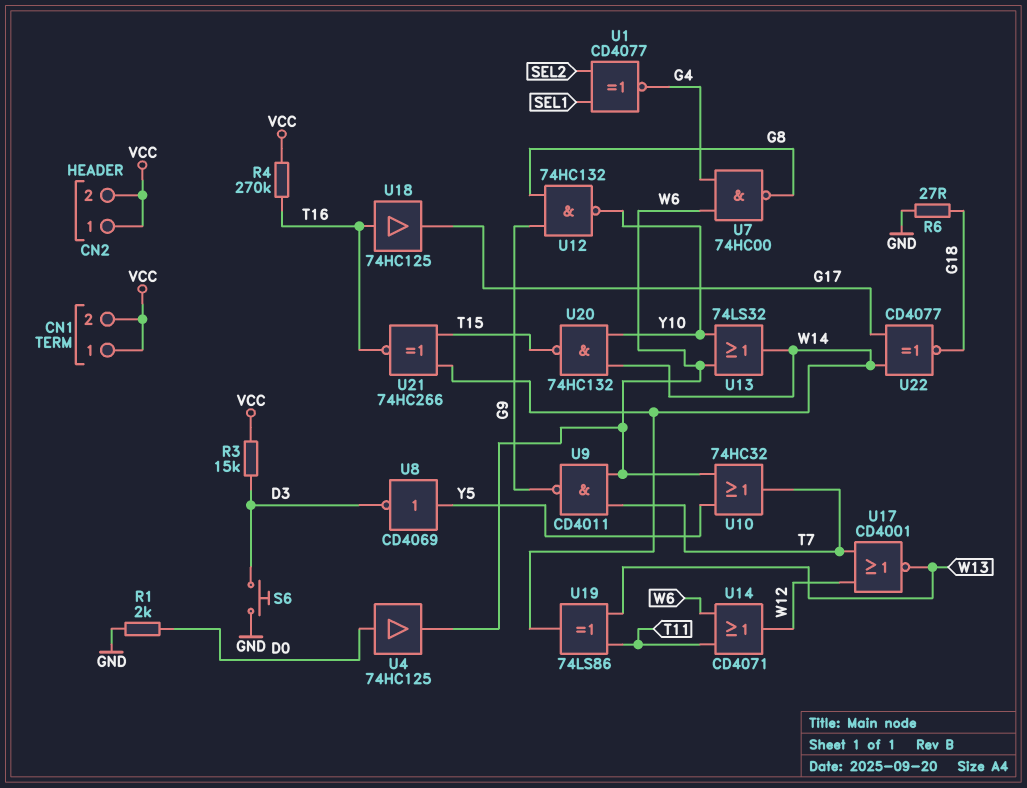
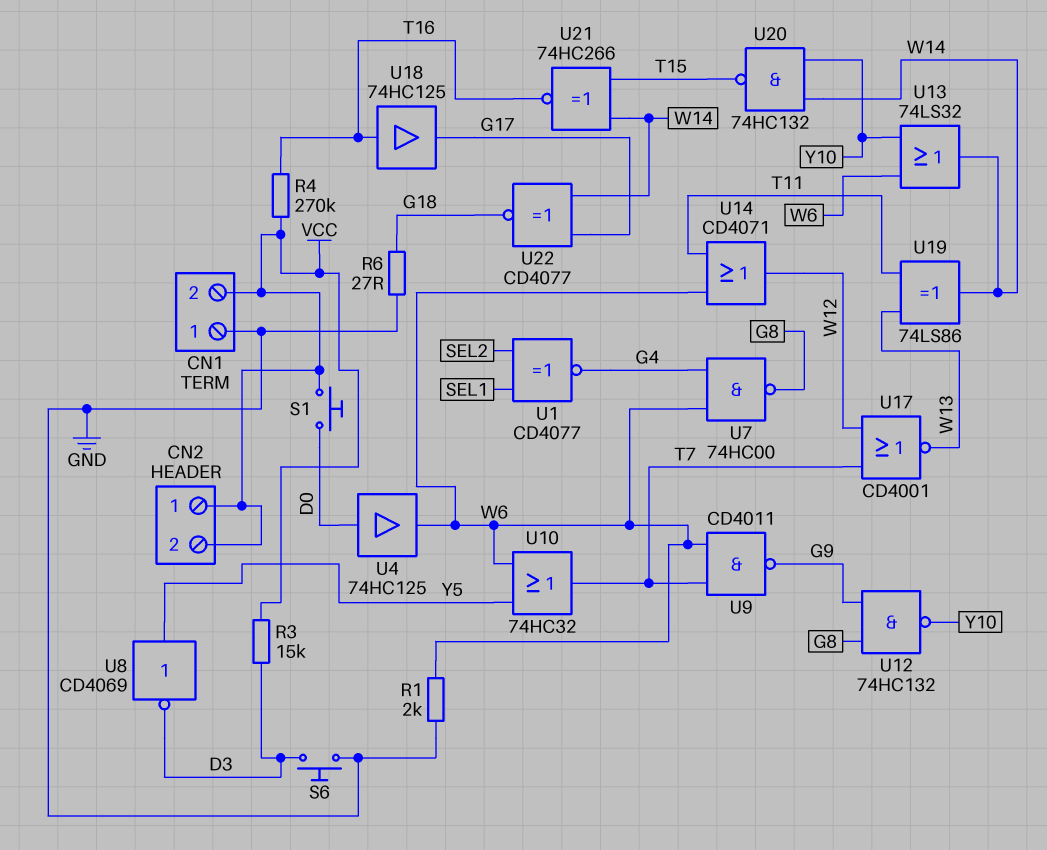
CN1 pin 1: VCC -> GND
R1: 2k (D0, GND) -> 2k (GND, W6)
S1: none -> button (D0, VCC)

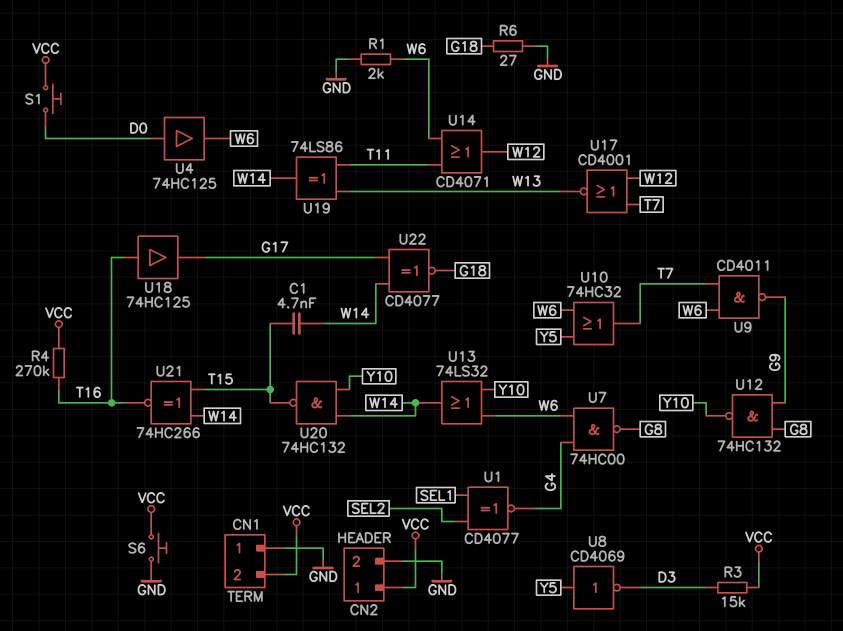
C1: none -> 4.7nF (T15, W14)
CN2 pin 2: VCC -> GND
S6: button (D3, GND) -> button (GND, VCC)

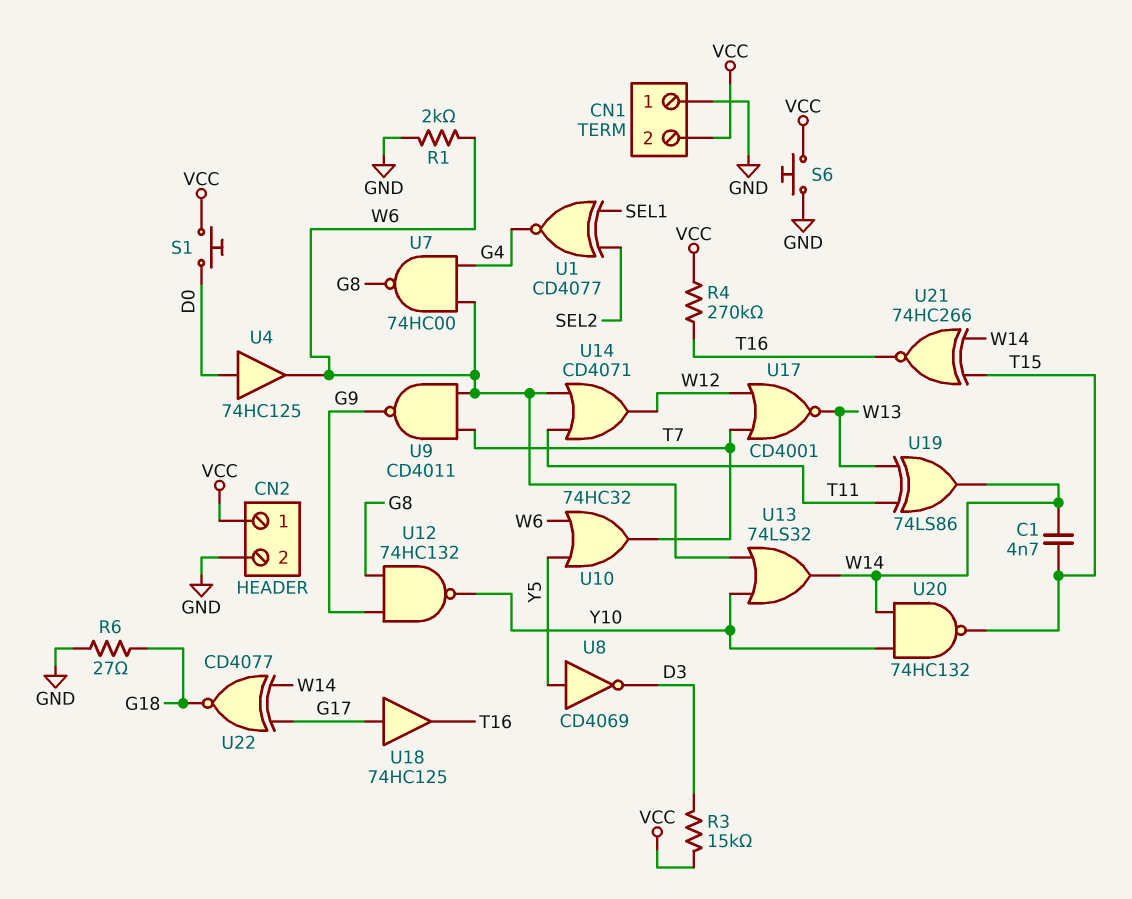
U18: buffer 74HC125 (in T16, out G17) -> buffer 74HC125 (in G17, out T16)

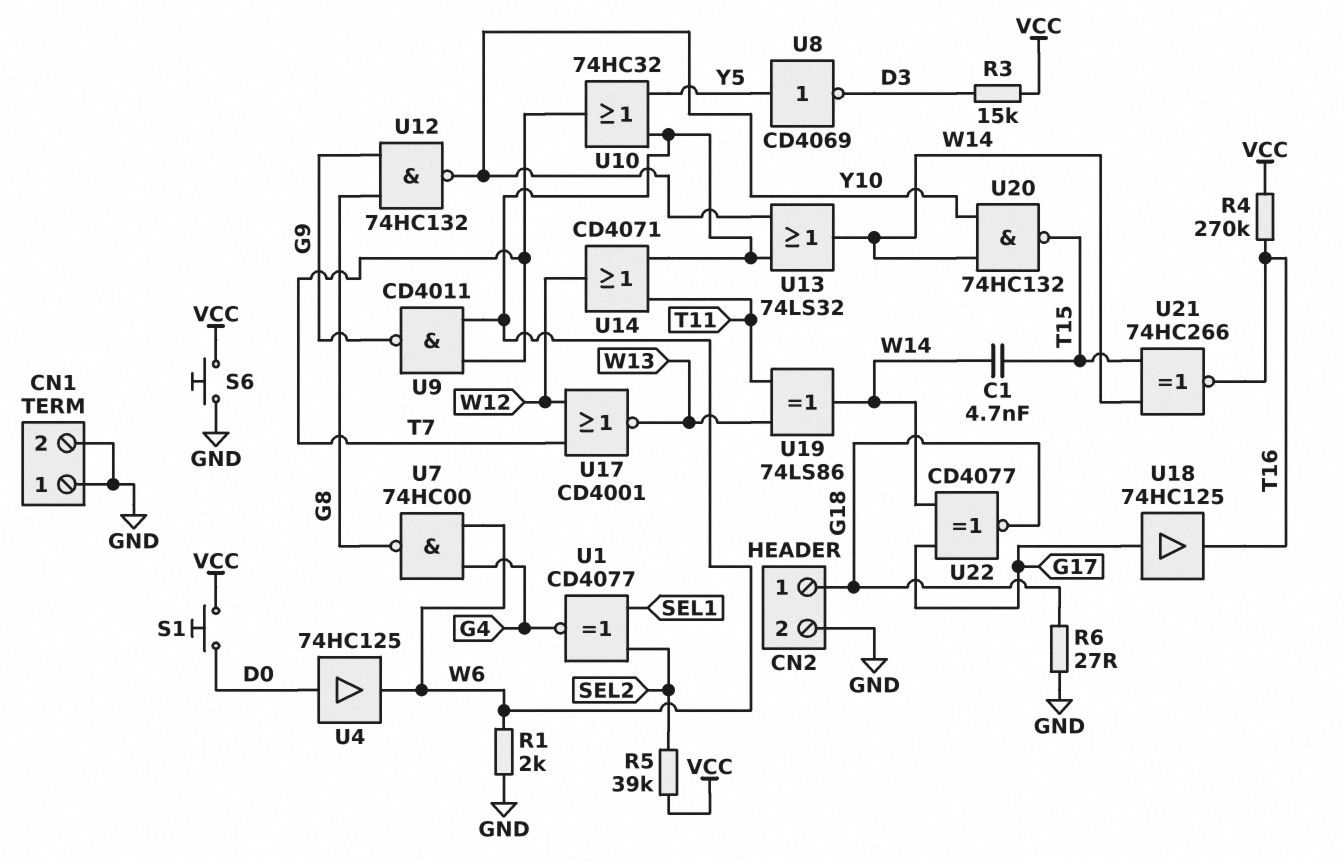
CN1 pin 2: VCC -> GND
CN2 pin 1: VCC -> G18
R5: none -> 39k (SEL2, VCC)

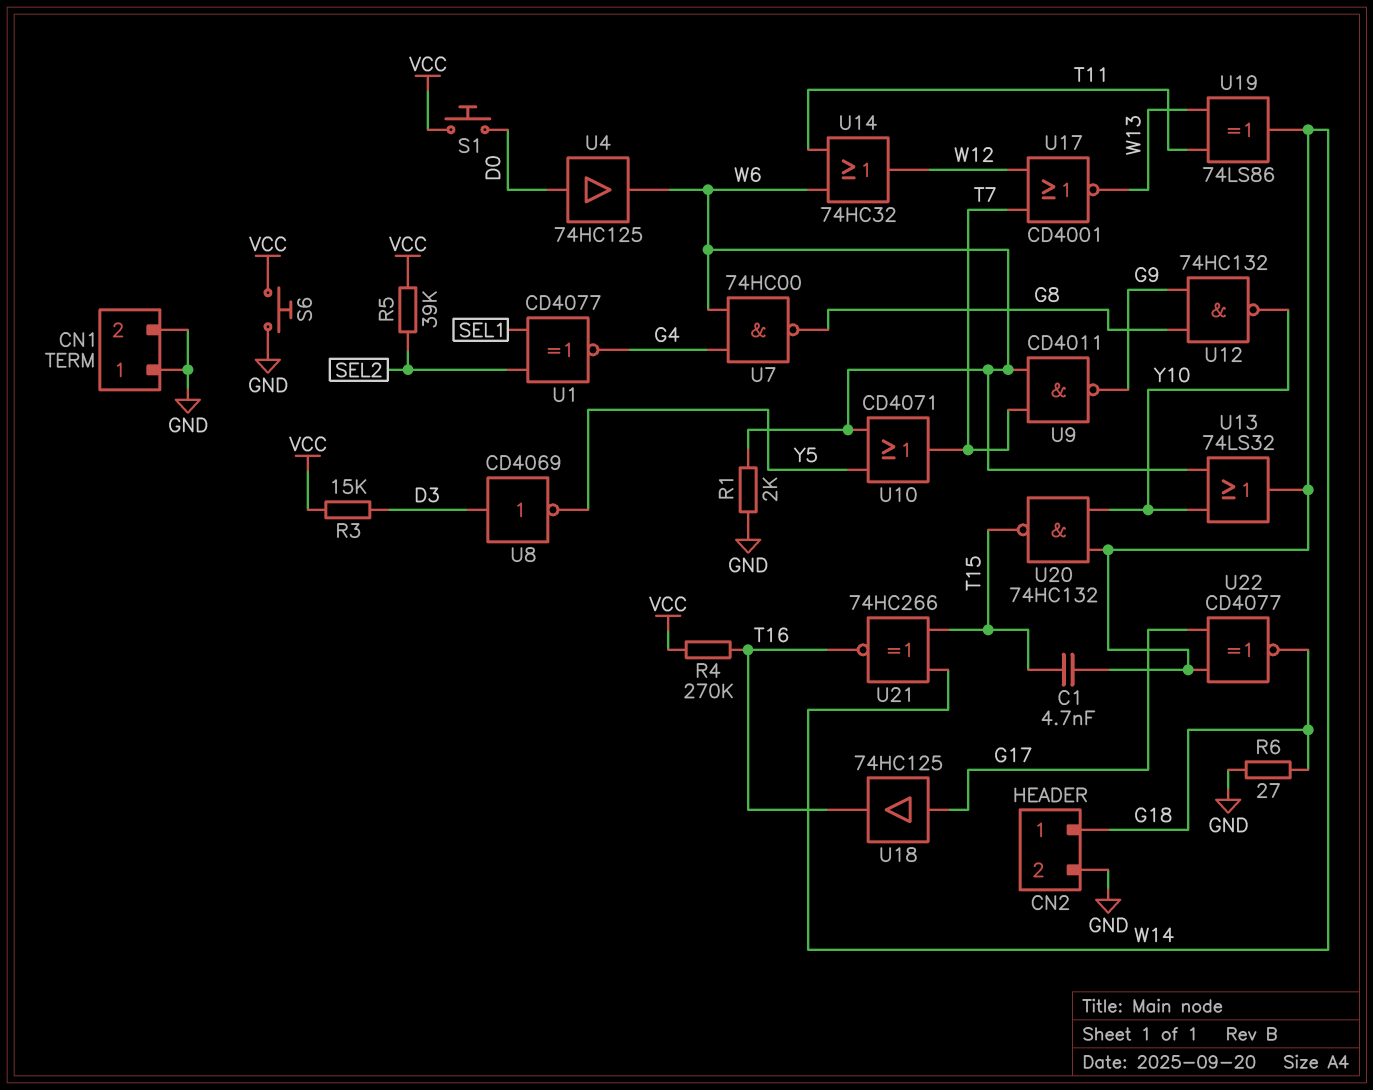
U8: NOT CD4069 (in Y5, out D3) -> NOT CD4069 (in D3, out Y5)
U10: OR 74HC32 (in W6, in Y5, out T7) -> OR CD4071 (in W6, in Y5, out T7)
U14: OR CD4071 (in T11, in W6, out W12) -> OR 74HC32 (in T11, in W6, out W12)

